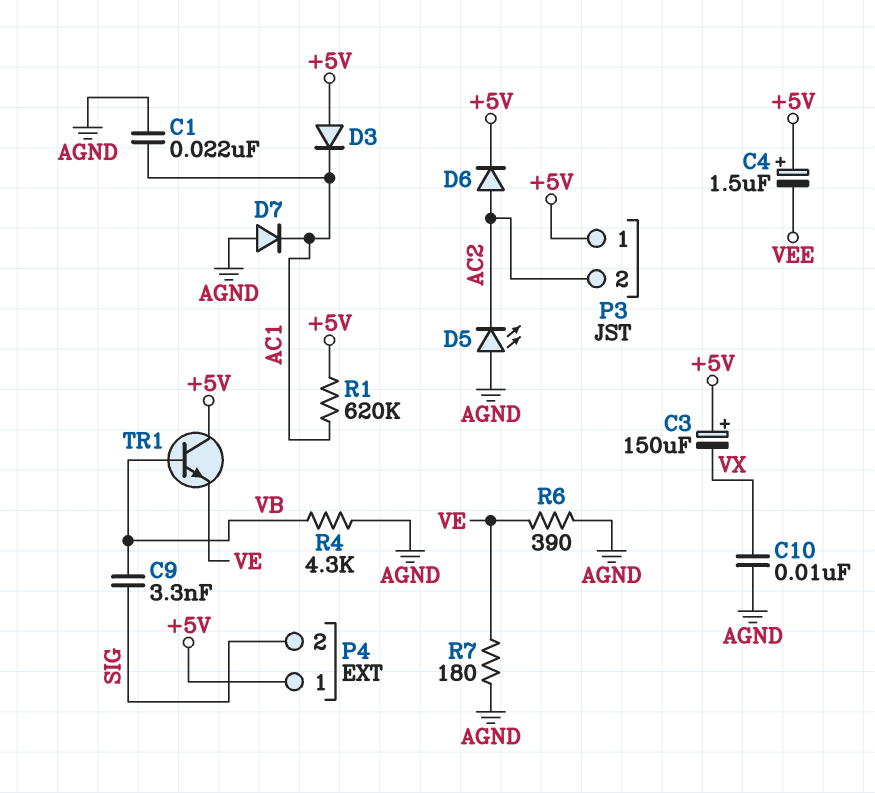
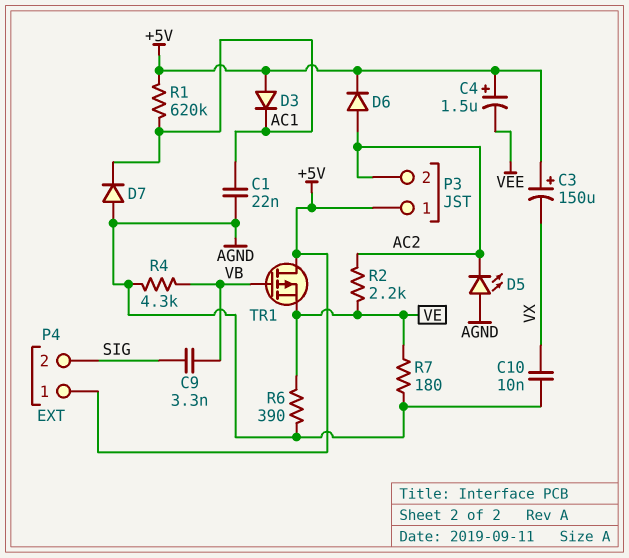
R2: none -> 2.2k (AC2, VE)
TR1: NPN (B VB, C +5V, E VE) -> PMOS (G VB, D +5V, S VE)

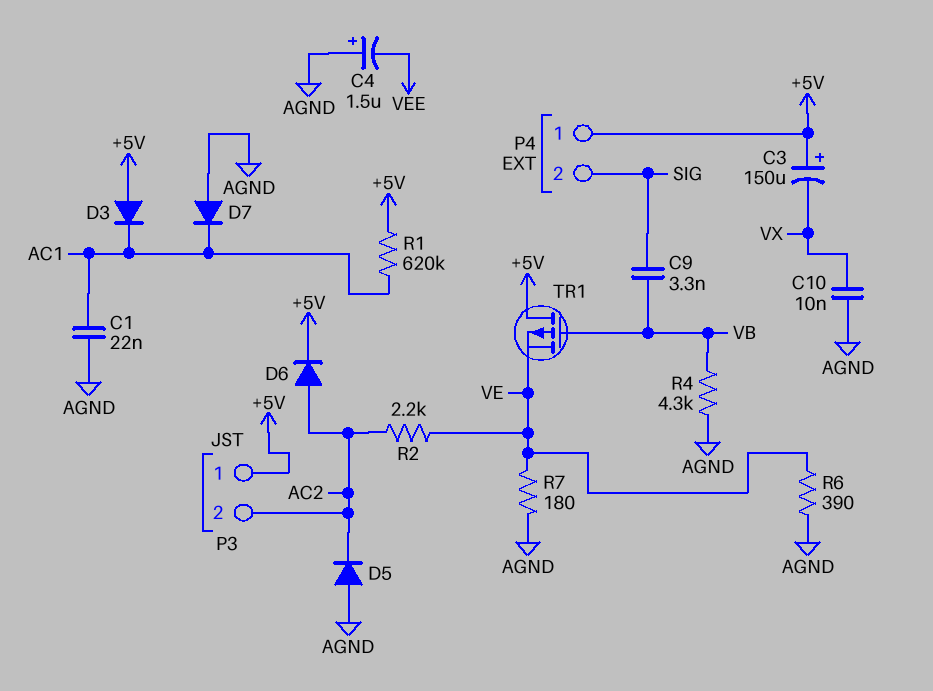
C4: 1.5uF (plus +5V, minus VEE) -> 1.5uF (plus AGND, minus VEE)
D5: LED (A AGND, K AC2) -> diode (A AGND, K AC2)

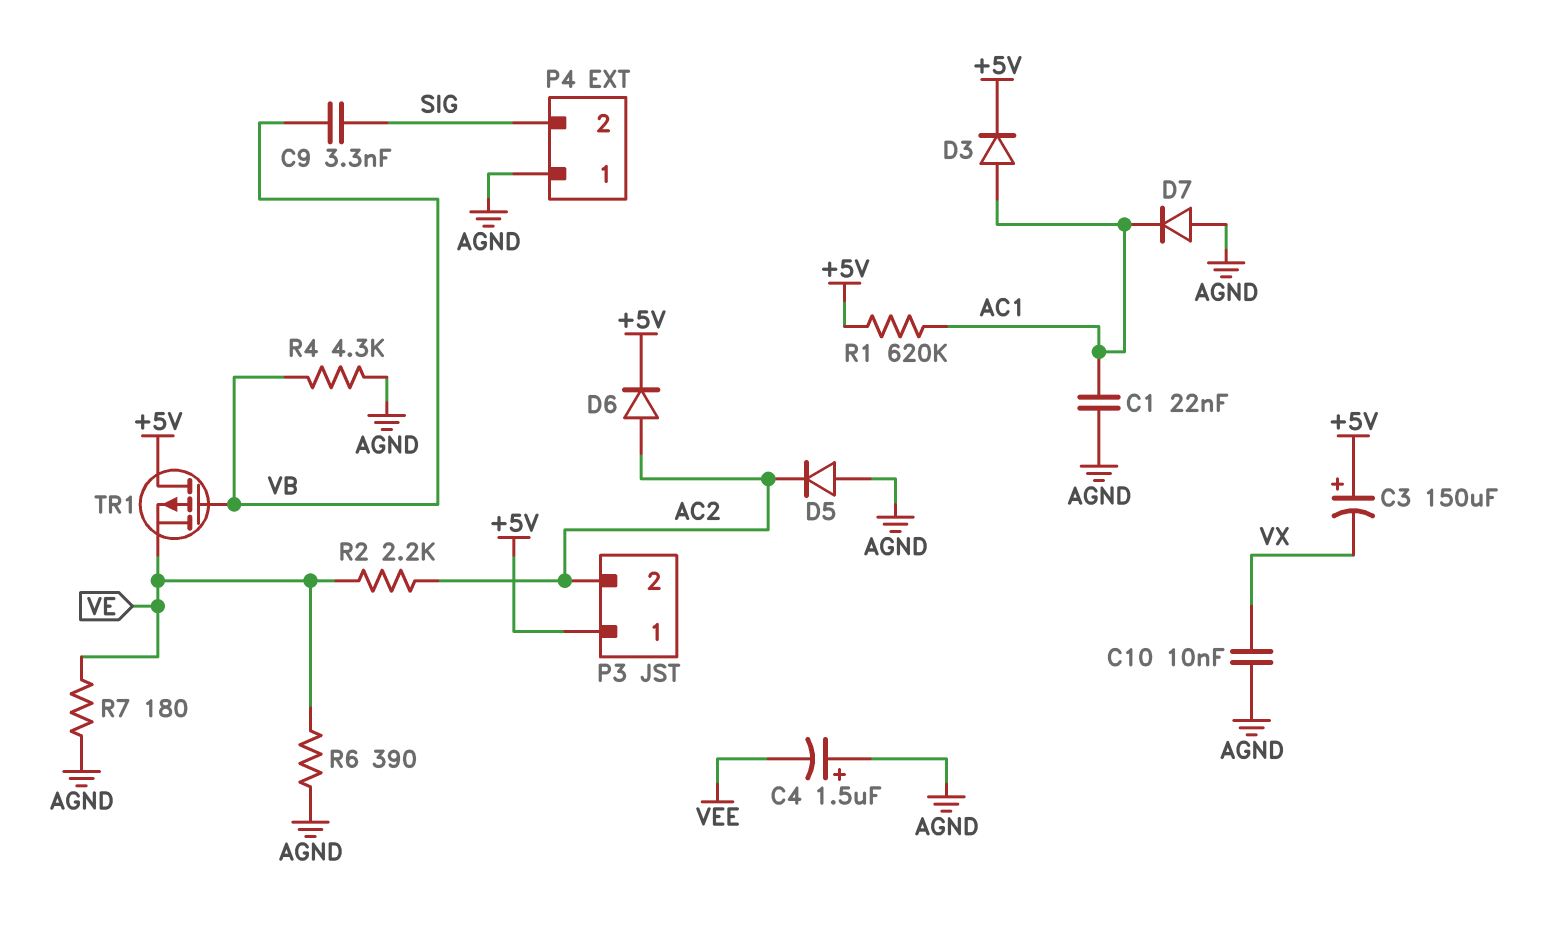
D3: diode (A +5V, K AC1) -> diode (A AC1, K +5V)
P4 pin 1: +5V -> AGND

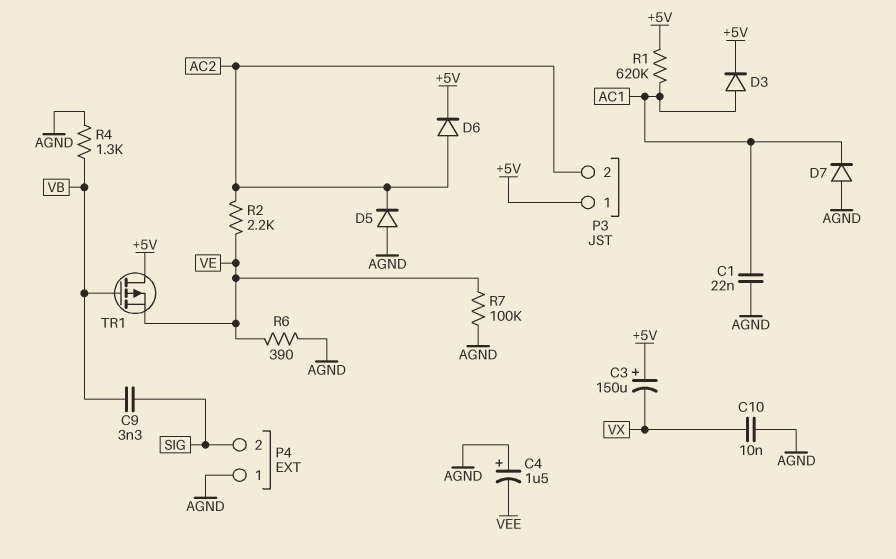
R4: 4.3k (AGND, VB) -> 1.3k (AGND, VB)
R7: 180 (AGND, VE) -> 100k (AGND, VE)

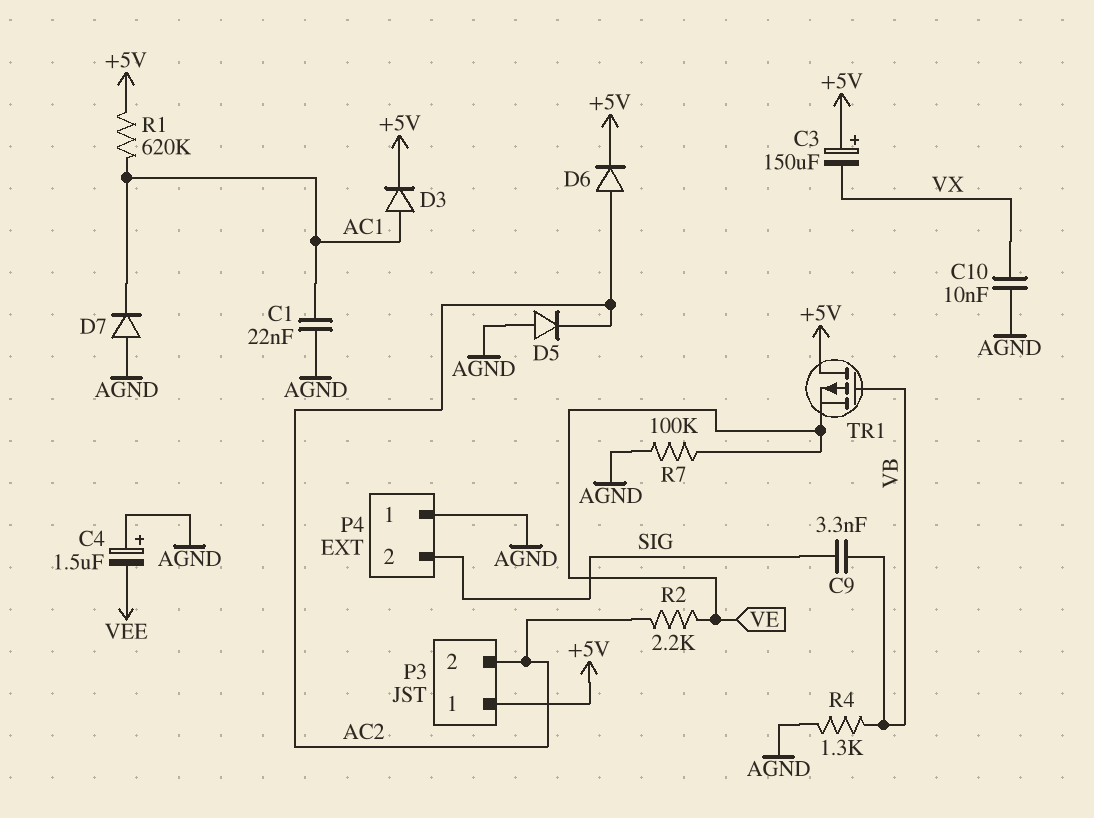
R6: 390 (AGND, VE) -> none

